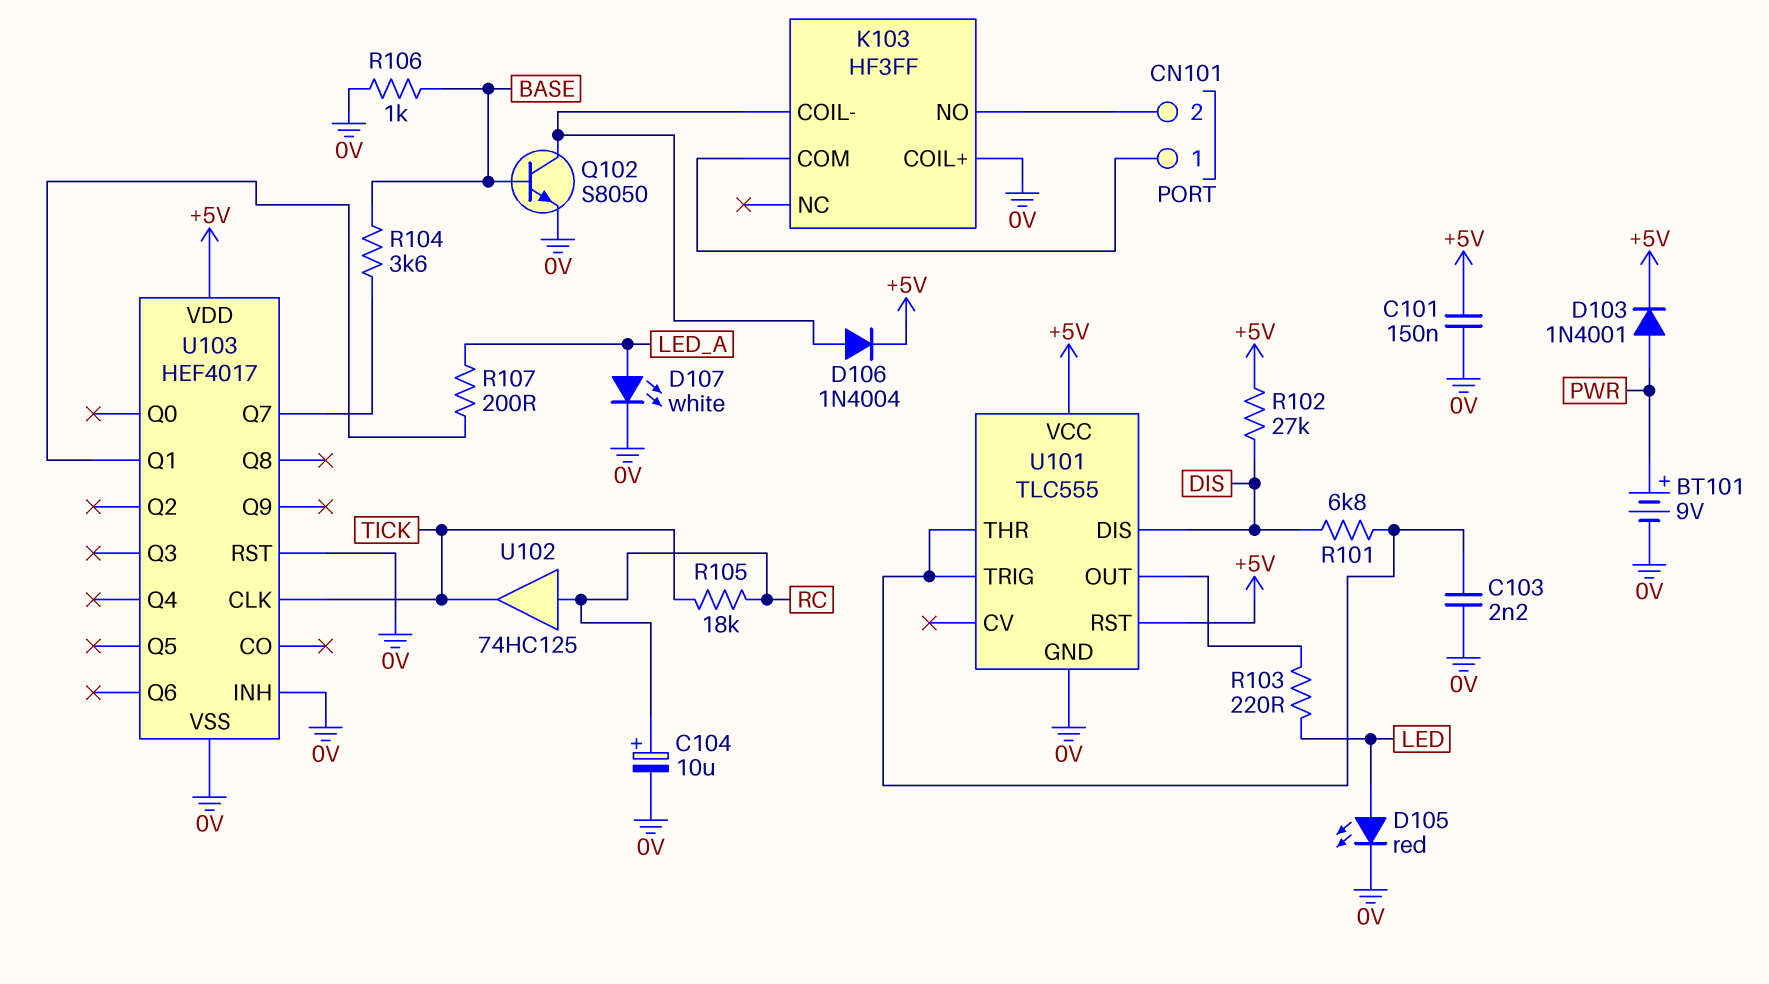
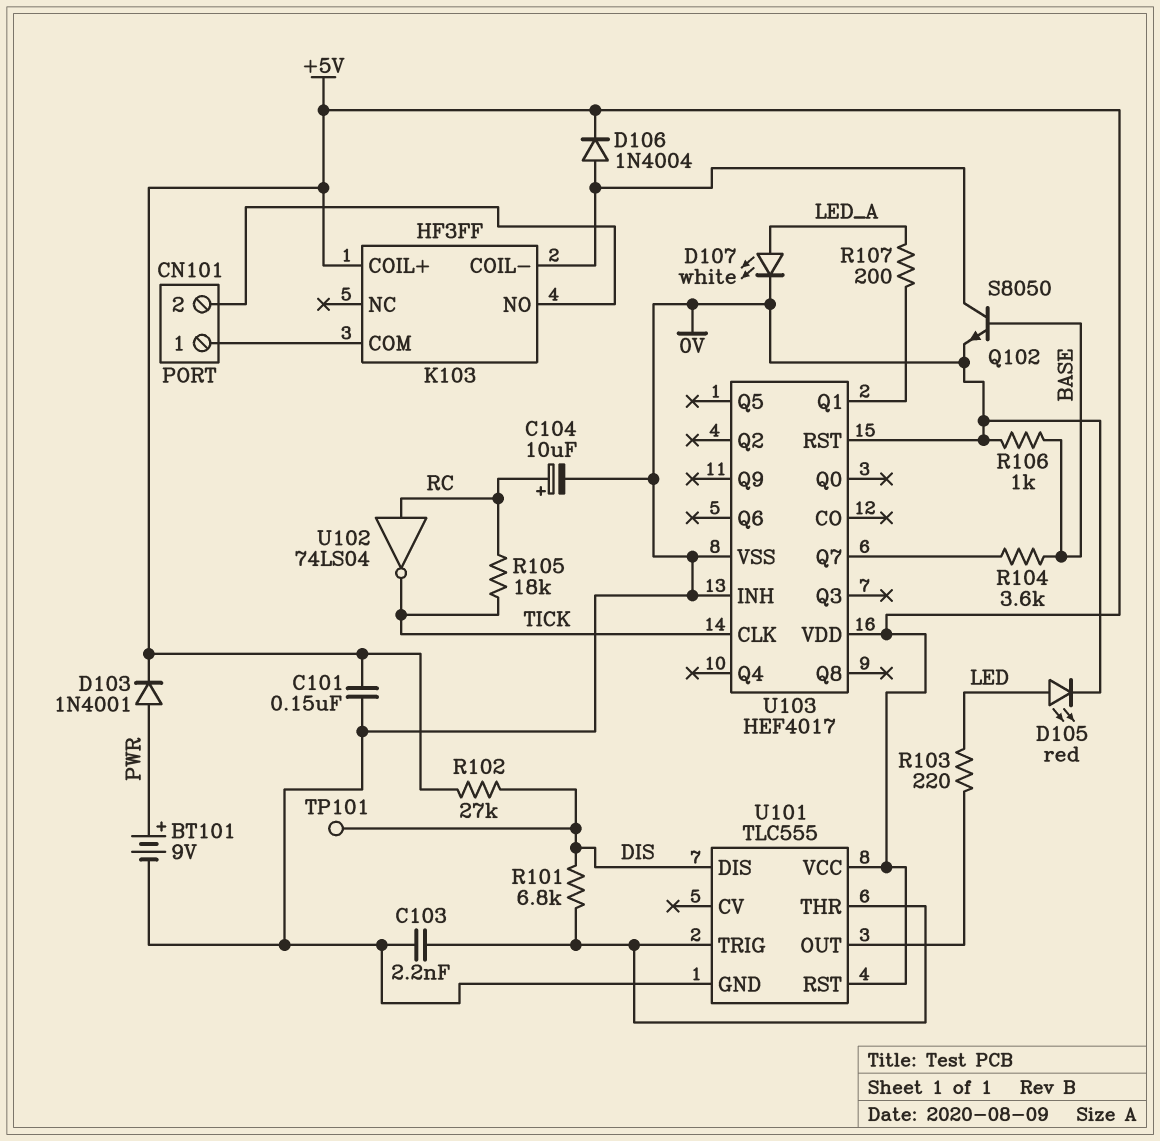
K103 pin COIL+: 0V -> +5V
TP101: none -> test point (DIS)
U102: buffer 74HC125 (in RC, out TICK) -> NOT 74LS04 (in RC, out TICK)

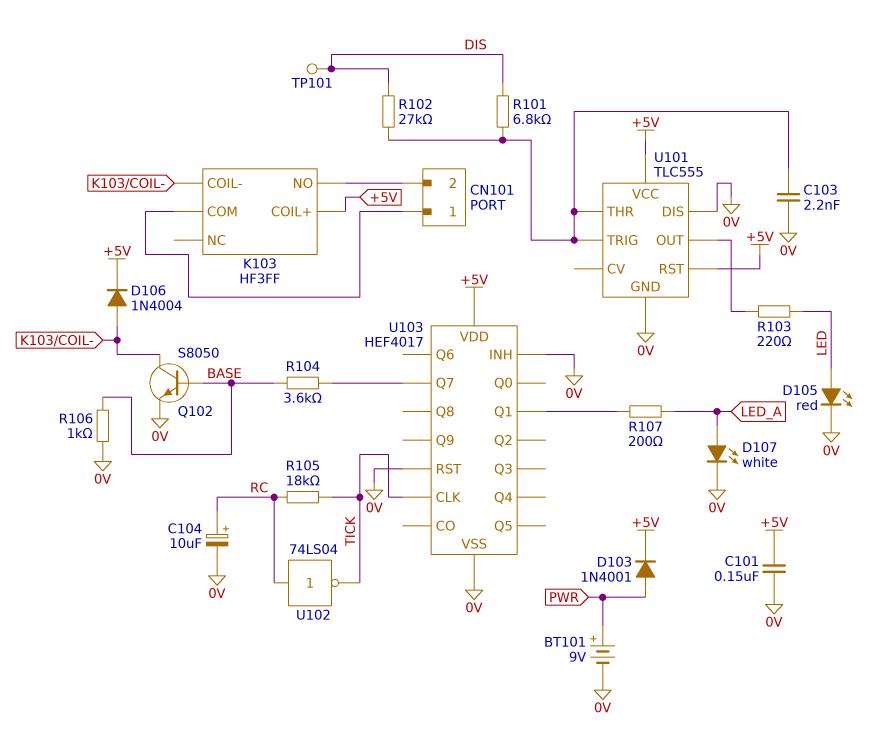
R102: 27k (+5V, DIS) -> 27k (DIS, U101/THR)
U101 pin DIS: DIS -> 0V

